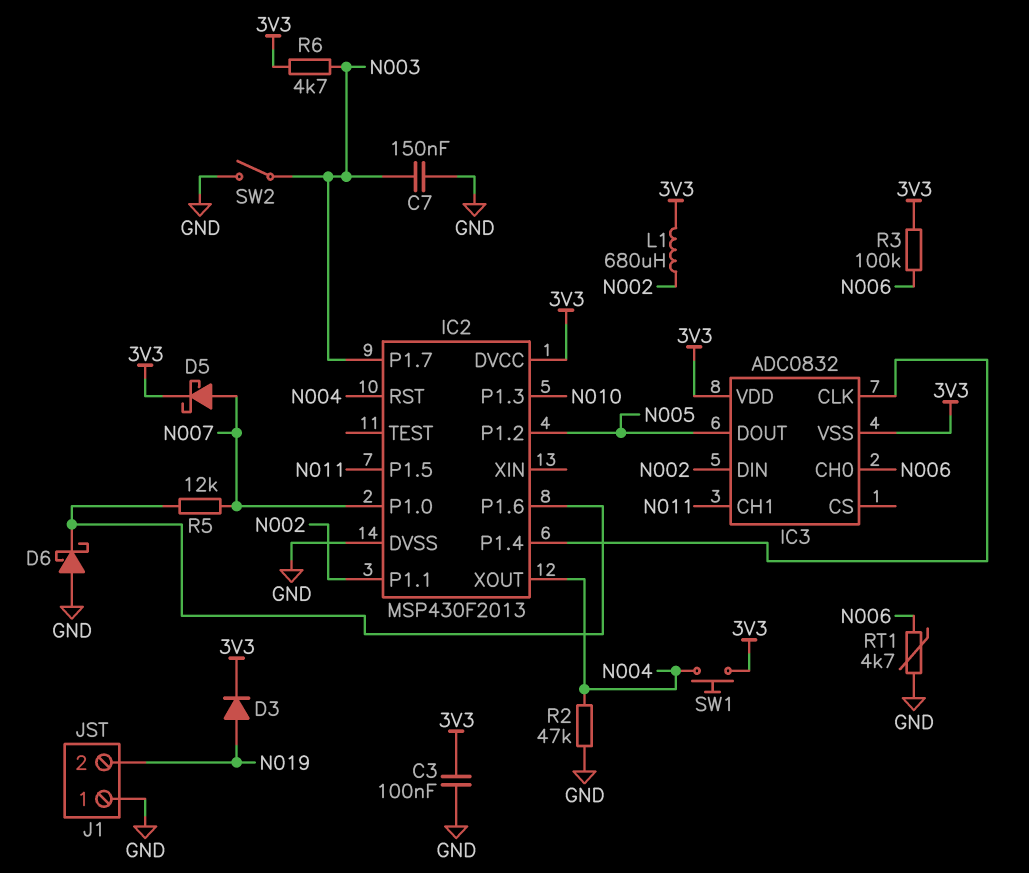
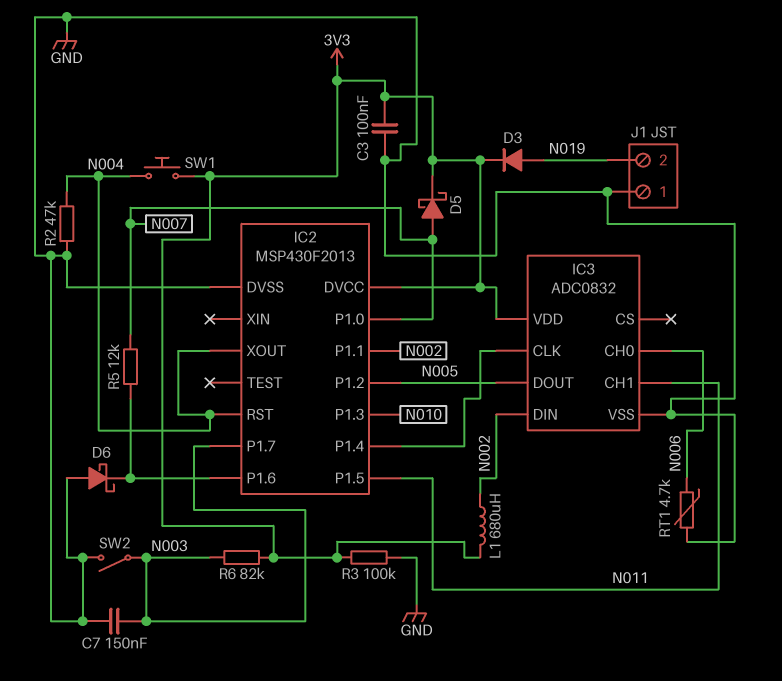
IC3 pin VSS: 3V3 -> GND
R3: 100k (3V3, N006) -> 100k (3V3, GND)
R6: 4.7k (3V3, N003) -> 82k (3V3, N003)

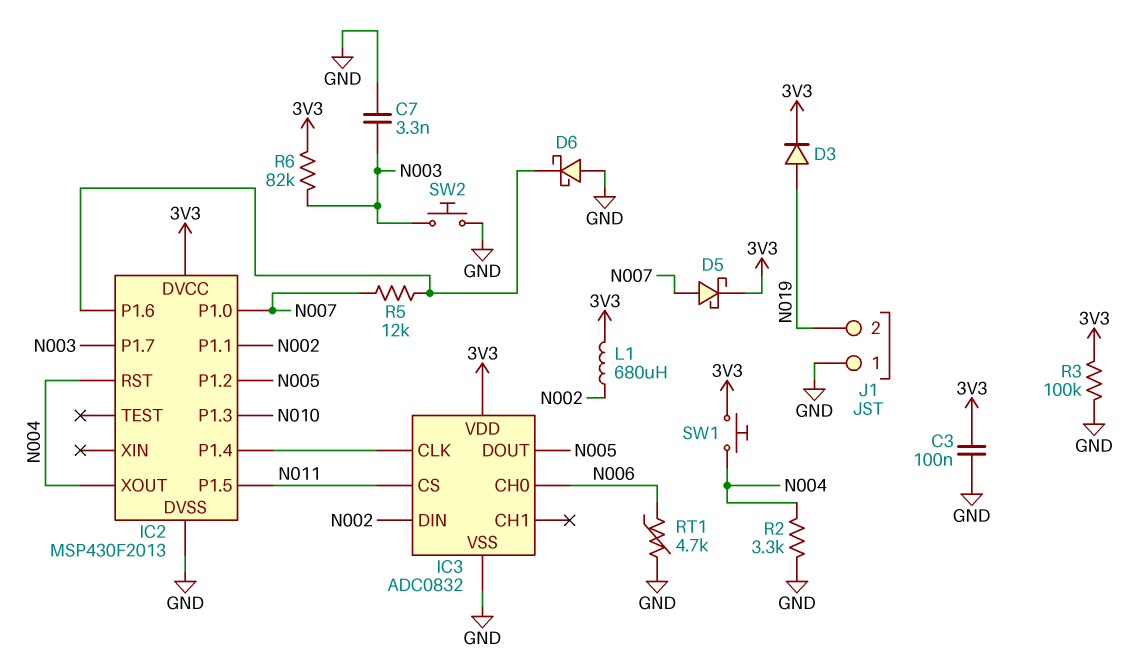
C7: 150nF (GND, N003) -> 3.3nF (GND, N003)
IC3 pin CH1: N011 -> none
IC3 pin CS: none -> N011
R2: 47k (GND, N004) -> 3.3k (GND, N004)
SW2: switch (GND, N003) -> button (GND, N003)

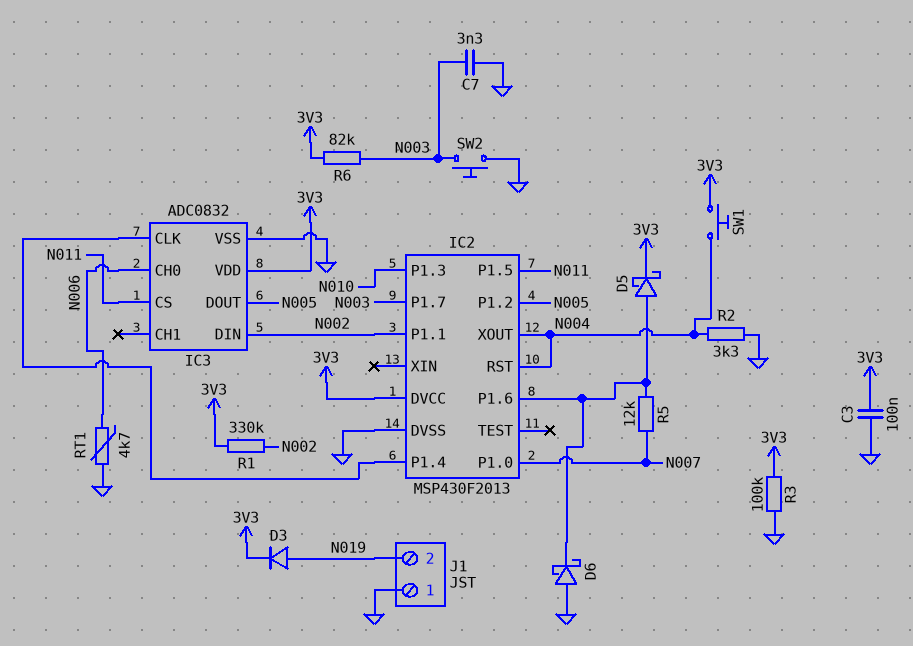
D5: schottky (A N007, K 3V3) -> schottky (A IC2/P1.6, K 3V3)
L1: 680uH (3V3, N002) -> none
R1: none -> 330k (3V3, N002)

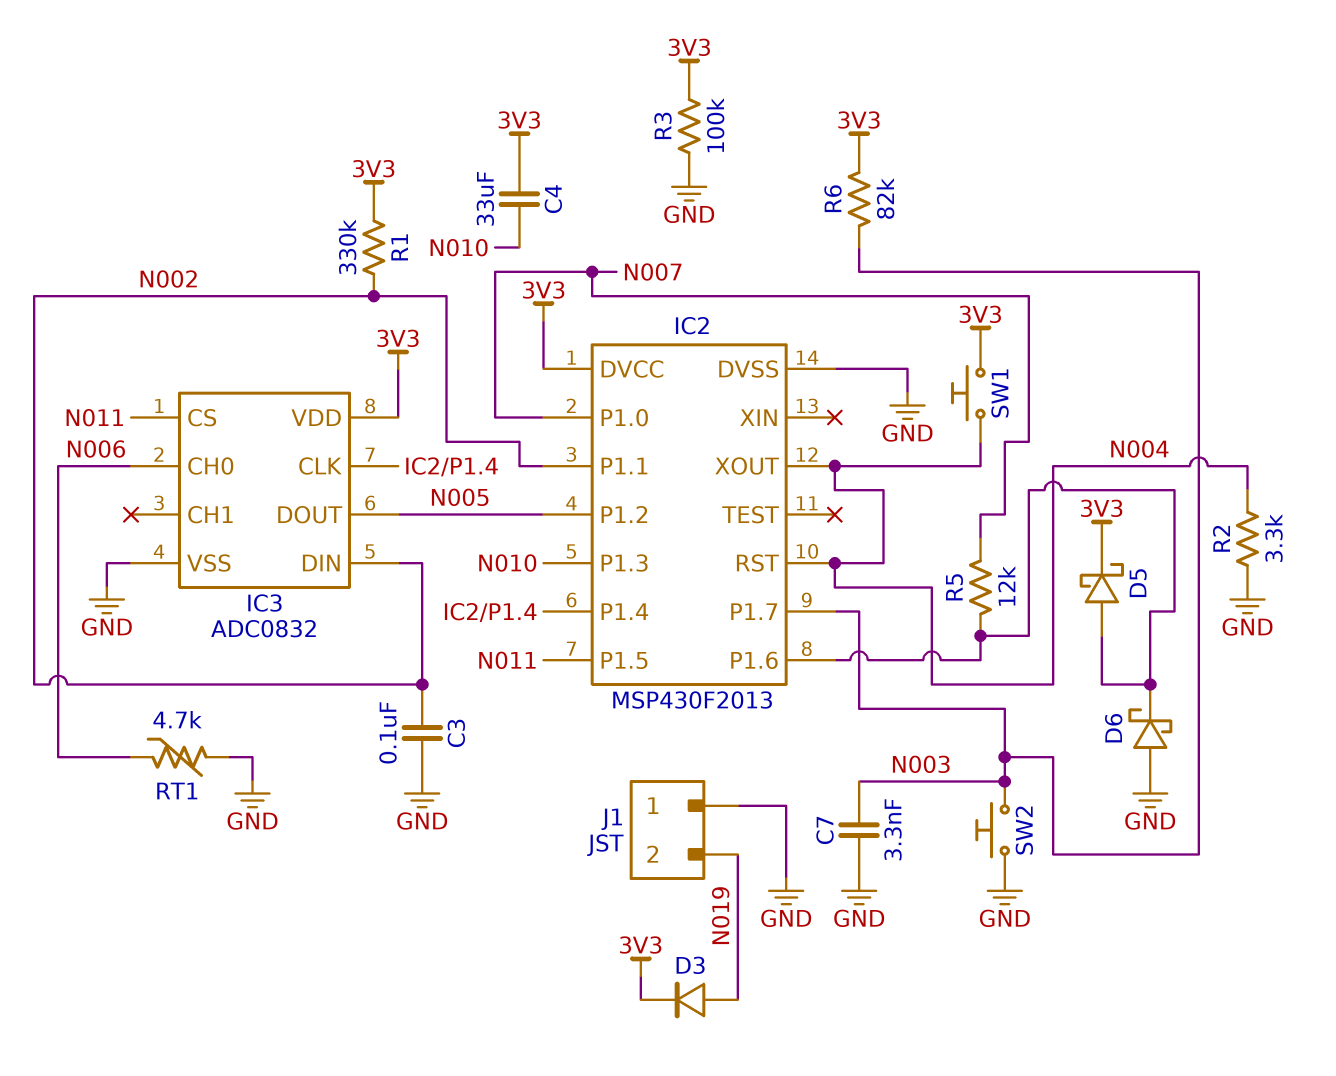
C3: 100nF (3V3, GND) -> 100nF (GND, N002)
C4: none -> 33uF (3V3, N010)

